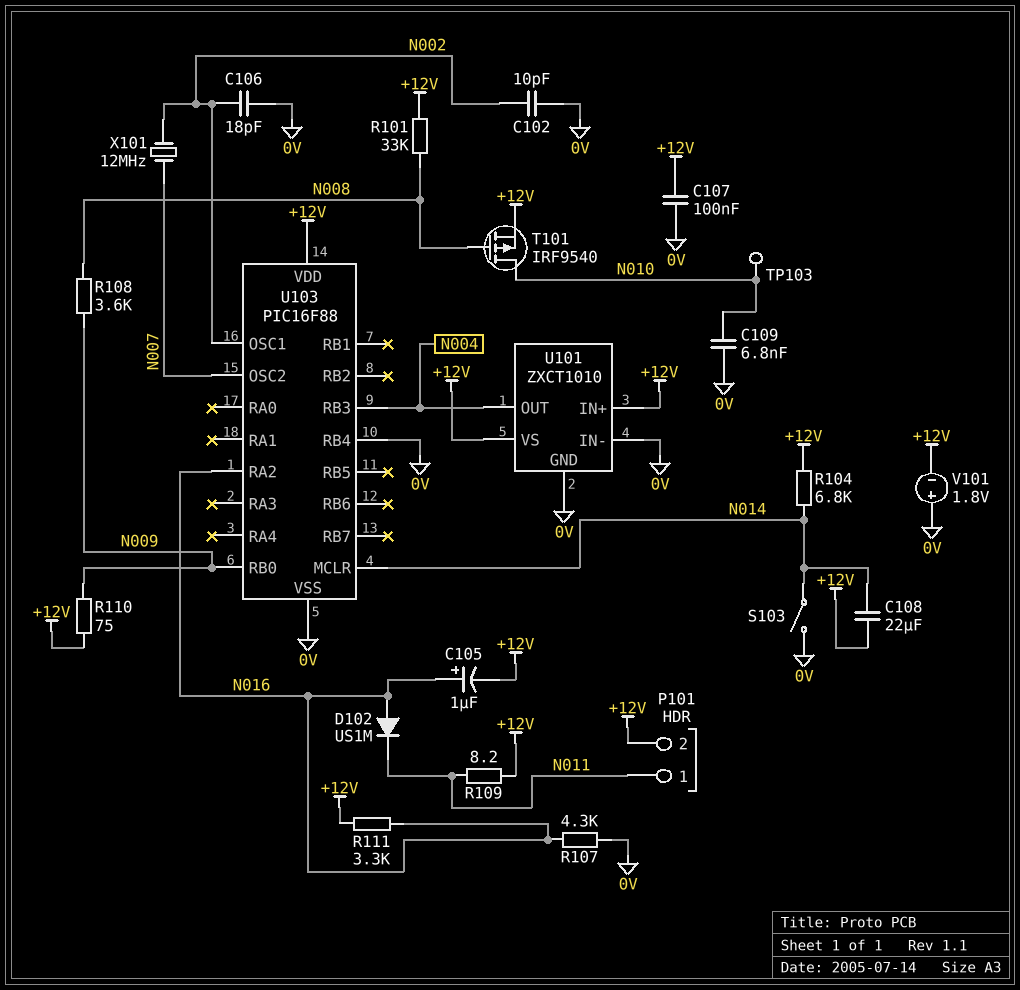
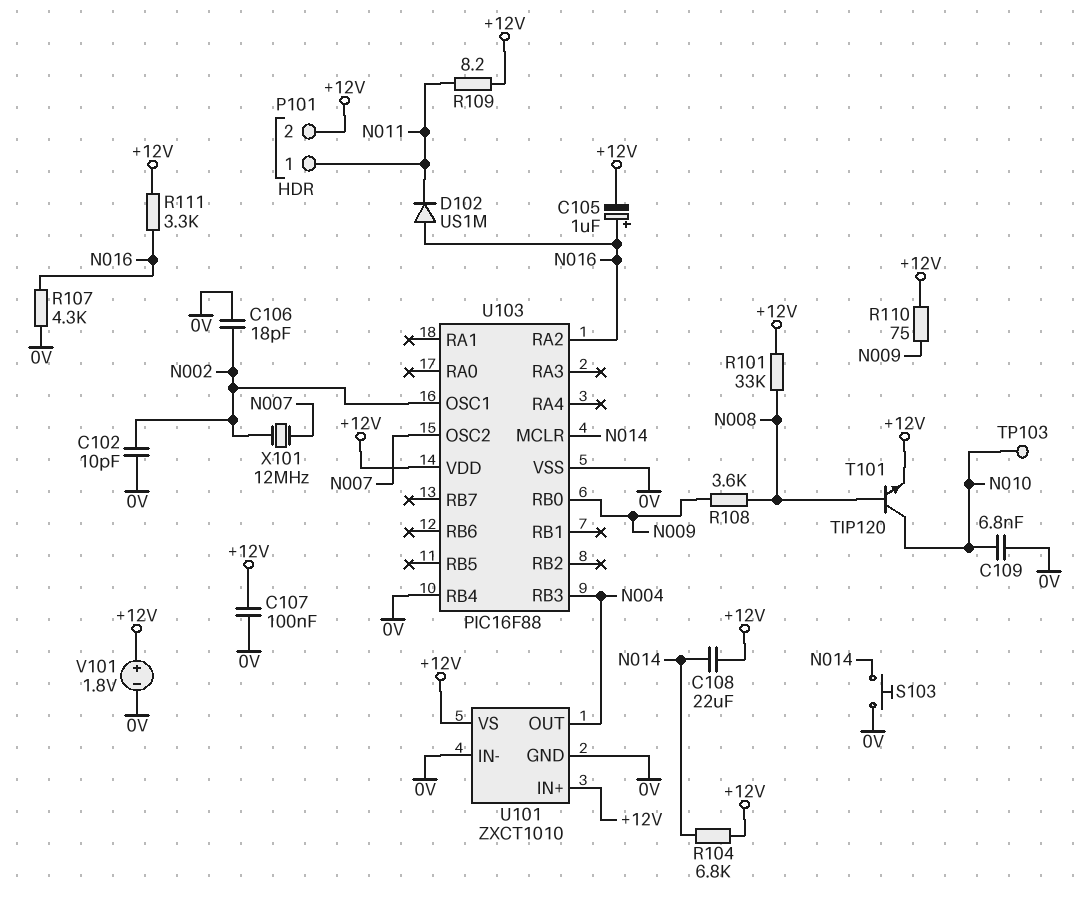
S103: switch (0V, N014) -> button (0V, N014)
T101: PMOS IRF9540 (G N008, D N010, S +12V) -> NPN TIP120 (B N008, C N010, E +12V)
V101: 1.8V (plus 0V, minus +12V) -> 1.8V (plus +12V, minus 0V)

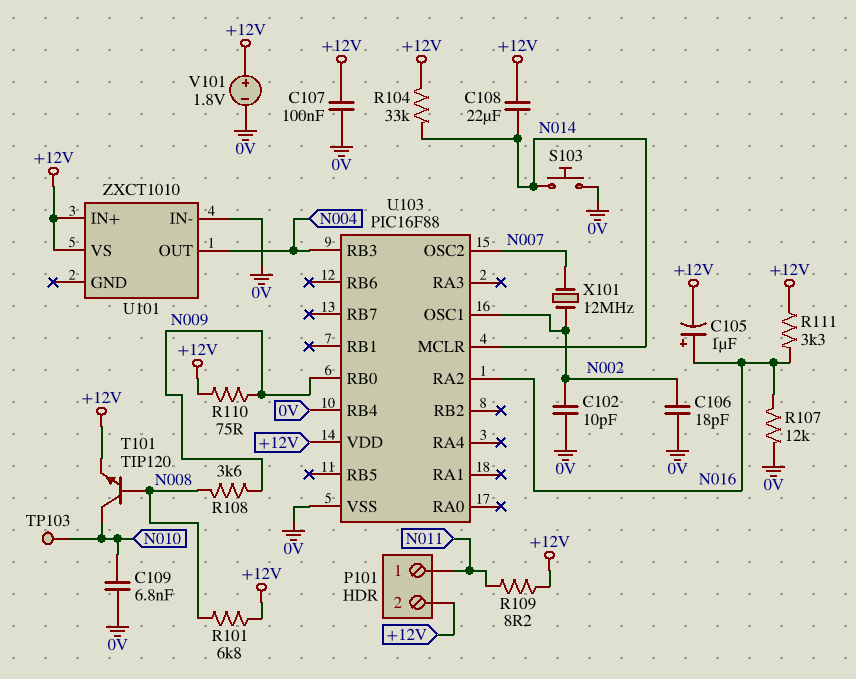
D102: diode US1M (A N016, K N011) -> none
R101: 33k (+12V, N008) -> 6.8k (+12V, N008)
R104: 6.8k (+12V, N014) -> 33k (+12V, N014)
R107: 4.3k (0V, N016) -> 12k (0V, N016)
U101 pin GND: 0V -> none

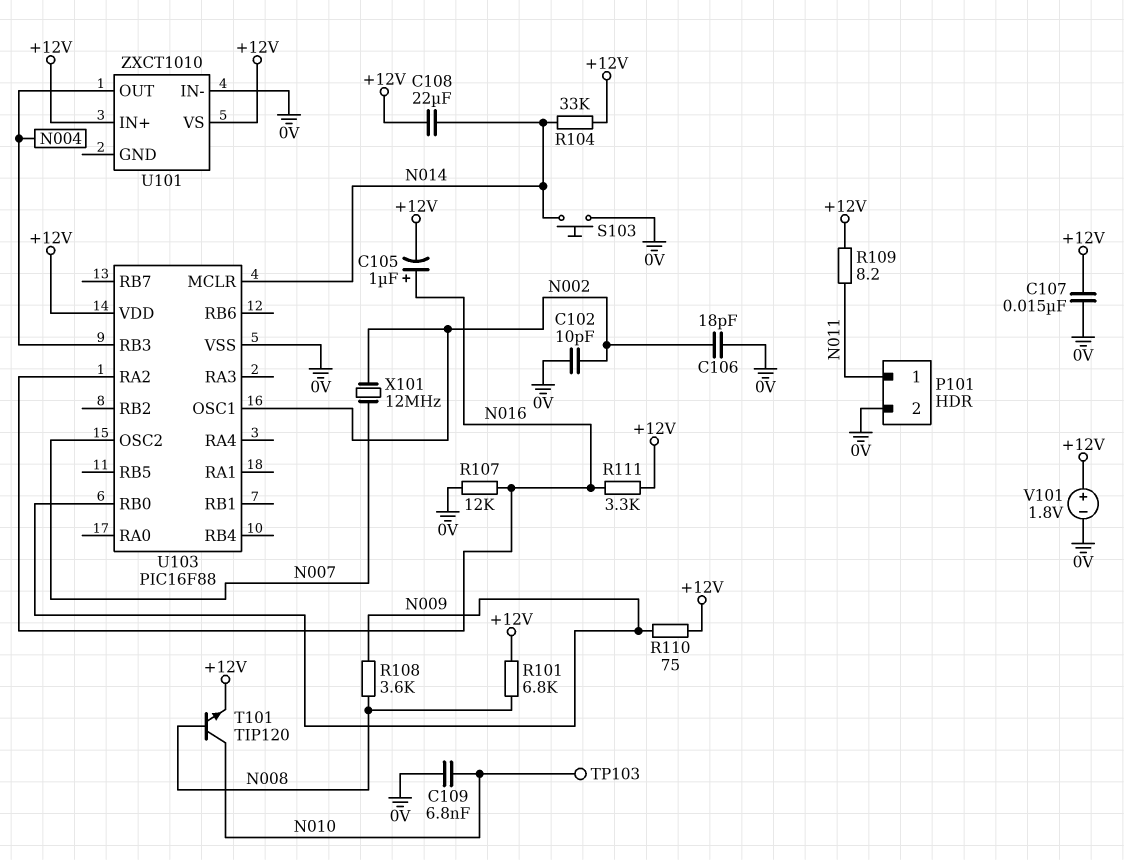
C107: 100nF (+12V, 0V) -> 15nF (+12V, 0V)
P101 pin 2: +12V -> 0V
U103 pin RB4: 0V -> none

